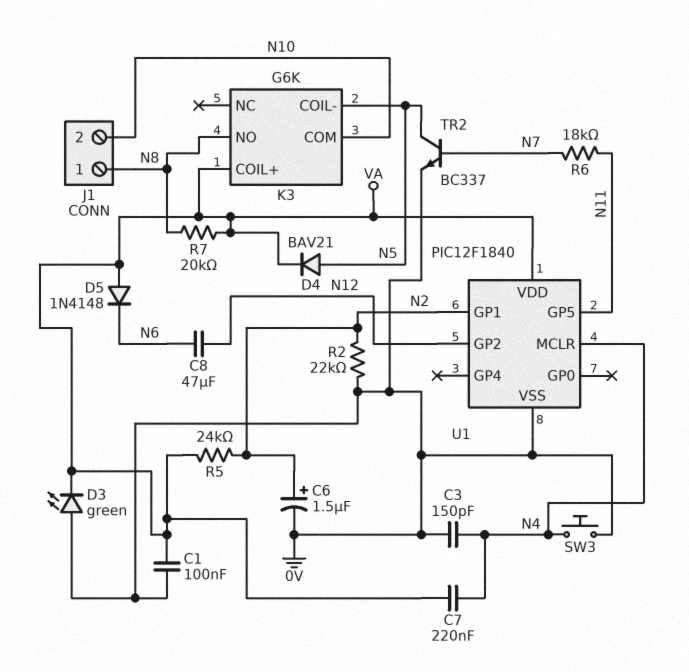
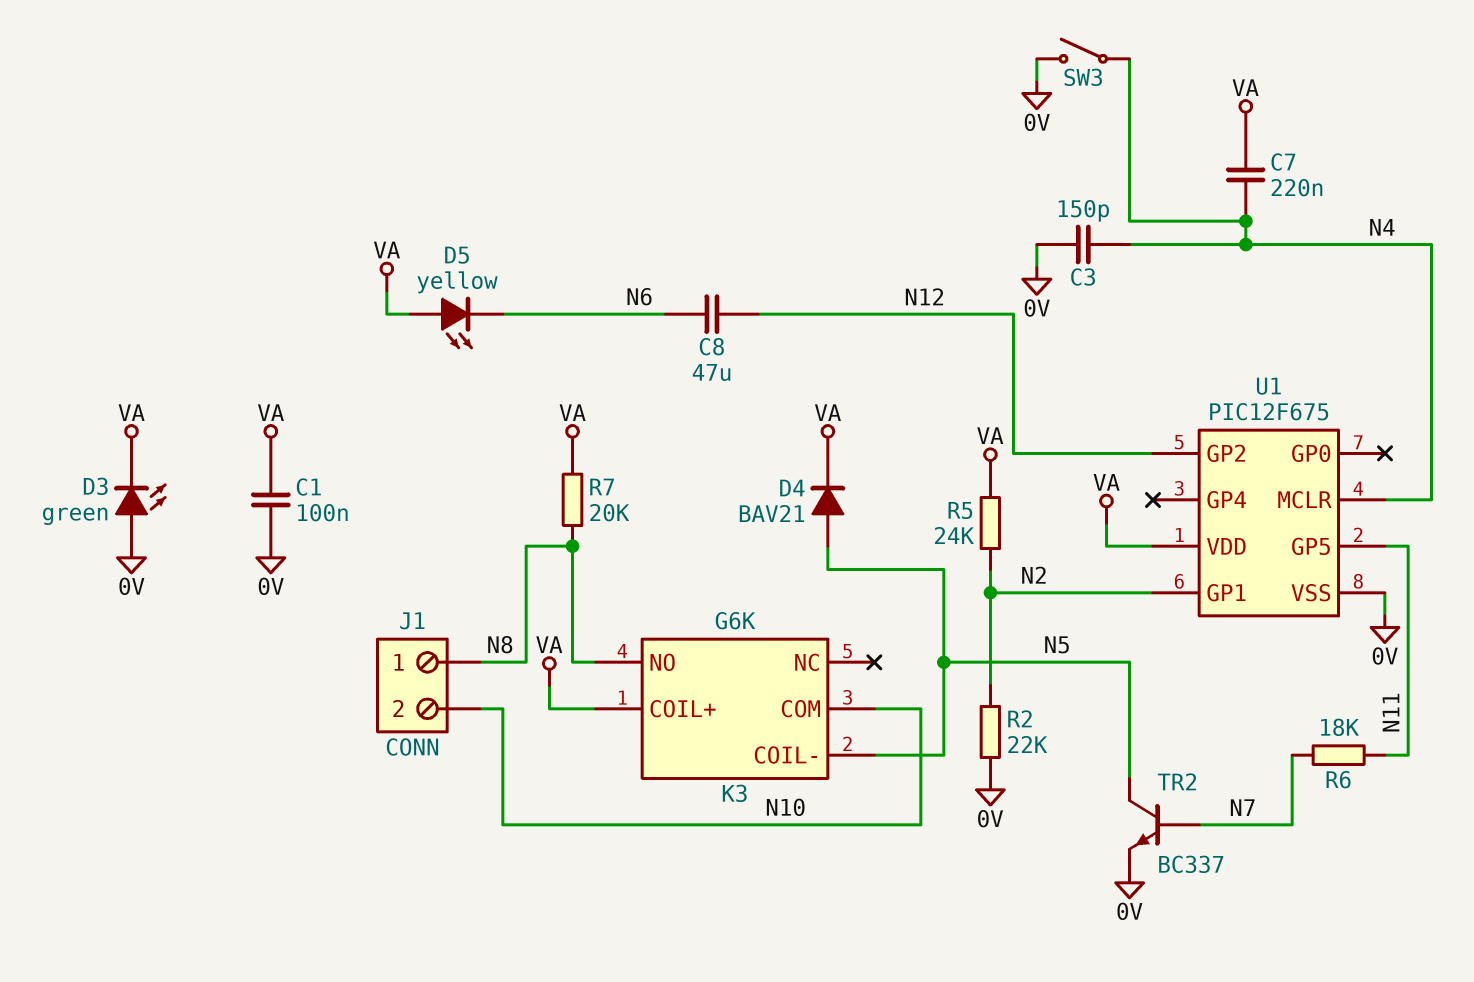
C6: 1.5uF (plus N2, minus 0V) -> none
D5: diode 1N4148 (A VA, K N6) -> LED yellow (A VA, K N6)
SW3: button (0V, N4) -> switch (0V, N4)
U1: PIC12F1840 -> PIC12F675

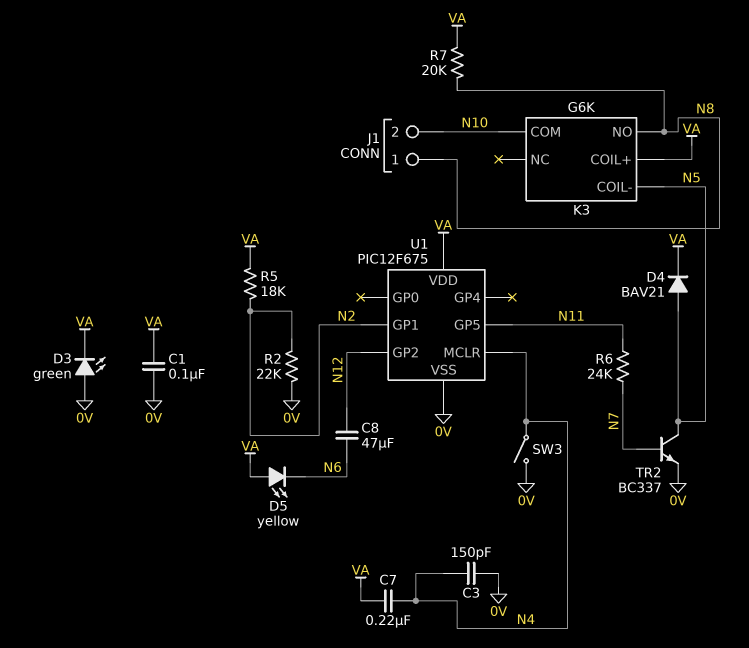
R5: 24k (N2, VA) -> 18k (N2, VA)
R6: 18k (N7, N11) -> 24k (N7, N11)

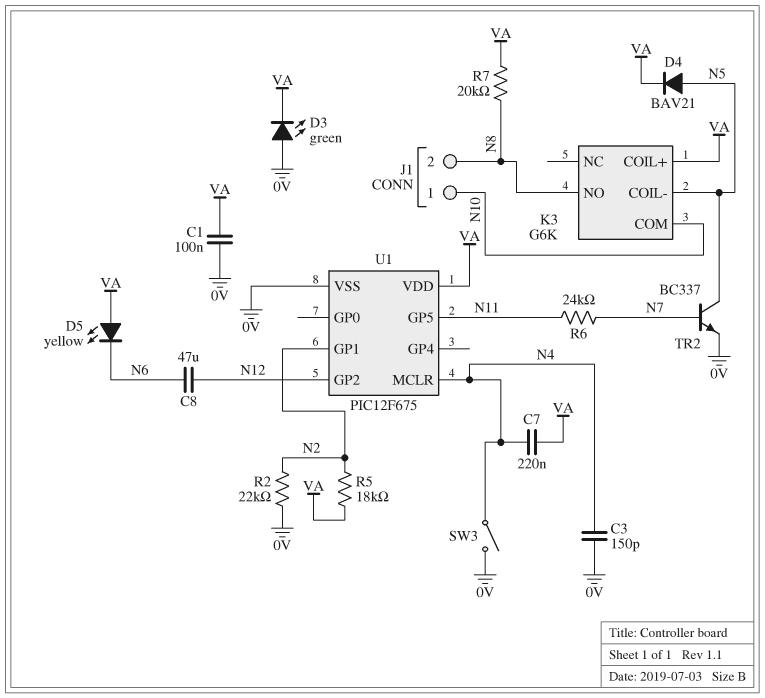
J1 pin 1: N8 -> N10
J1 pin 2: N10 -> N8

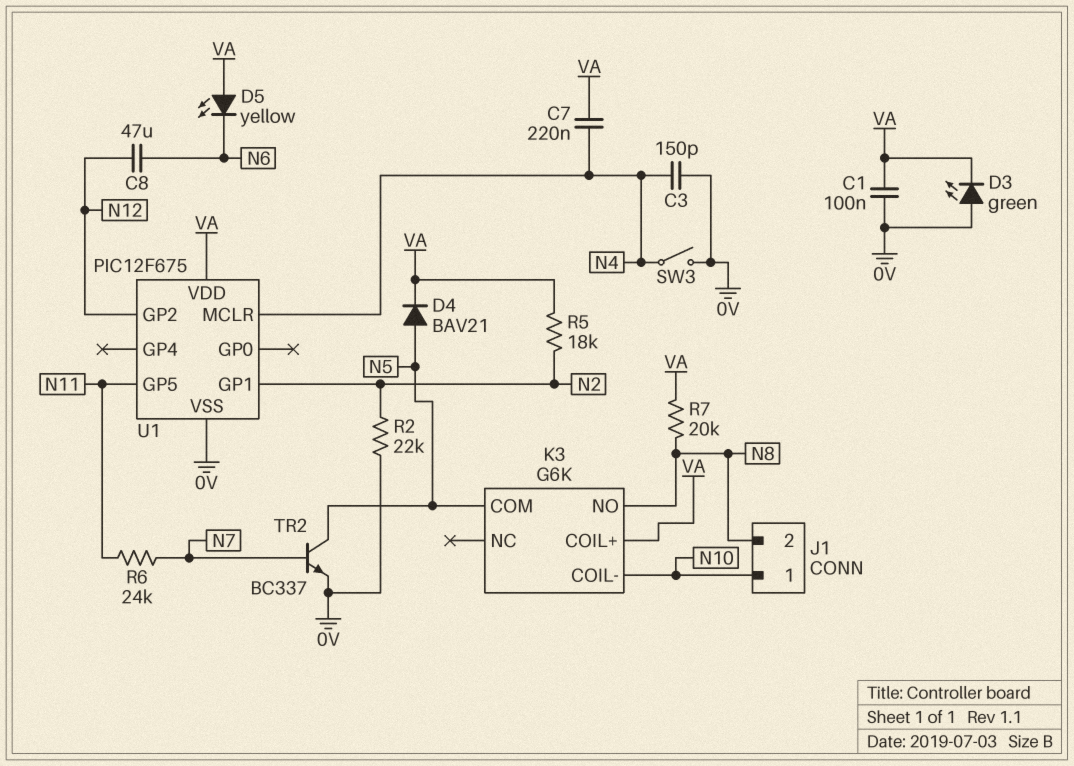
K3 pin COIL-: N5 -> N10
K3 pin COM: N10 -> N5

